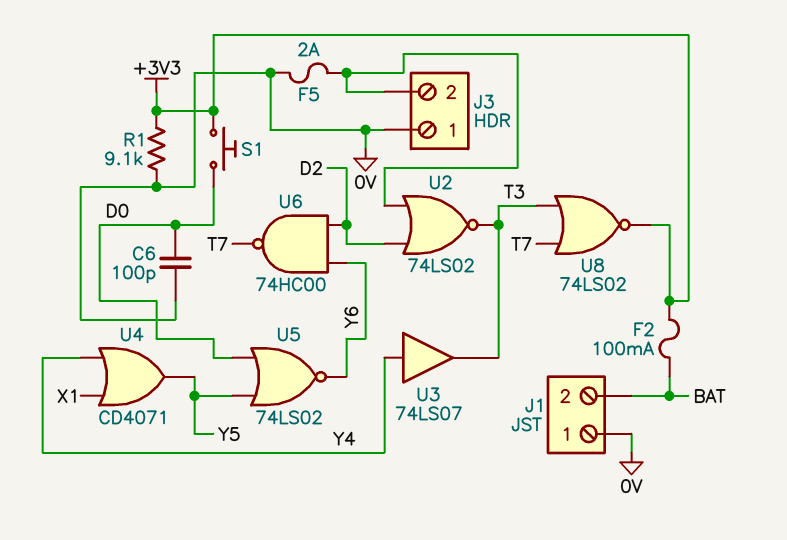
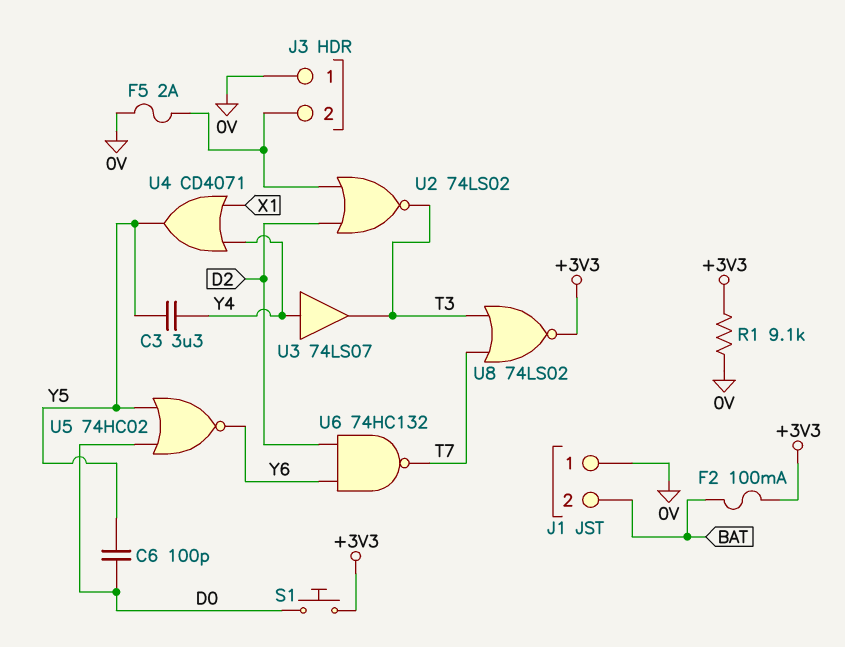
C3: none -> 3.3uF (Y4, Y5)
C6: 100pF (0V, D0) -> 100pF (D0, Y5)
U5: NOR 74LS02 (in D0, in Y5, out Y6) -> NOR 74HC02 (in D0, in Y5, out Y6)
U6: NAND 74HC00 (in D2, in Y6, out T7) -> NAND 74HC132 (in D2, in Y6, out T7)

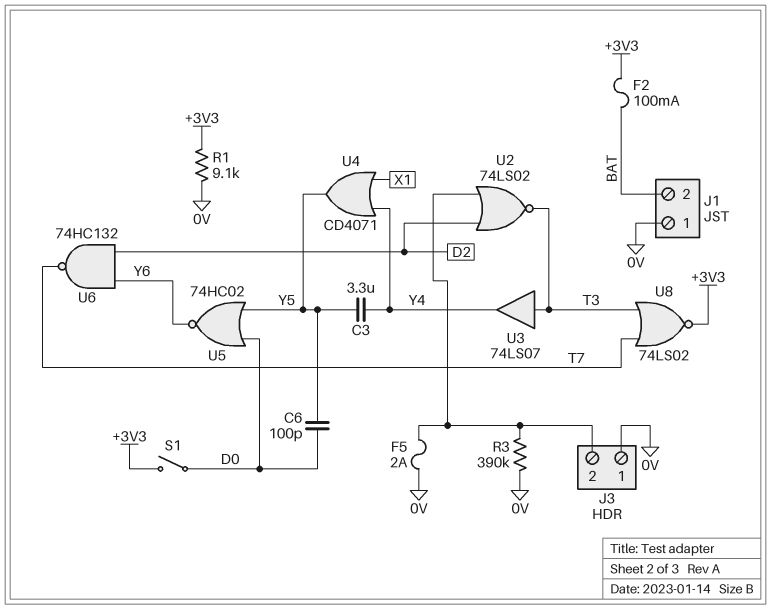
R3: none -> 390k (0V, J3/2)
S1: button (+3V3, D0) -> switch (+3V3, D0)
U3: buffer 74LS07 (in Y4, out T3) -> buffer 74LS07 (in T3, out Y4)

